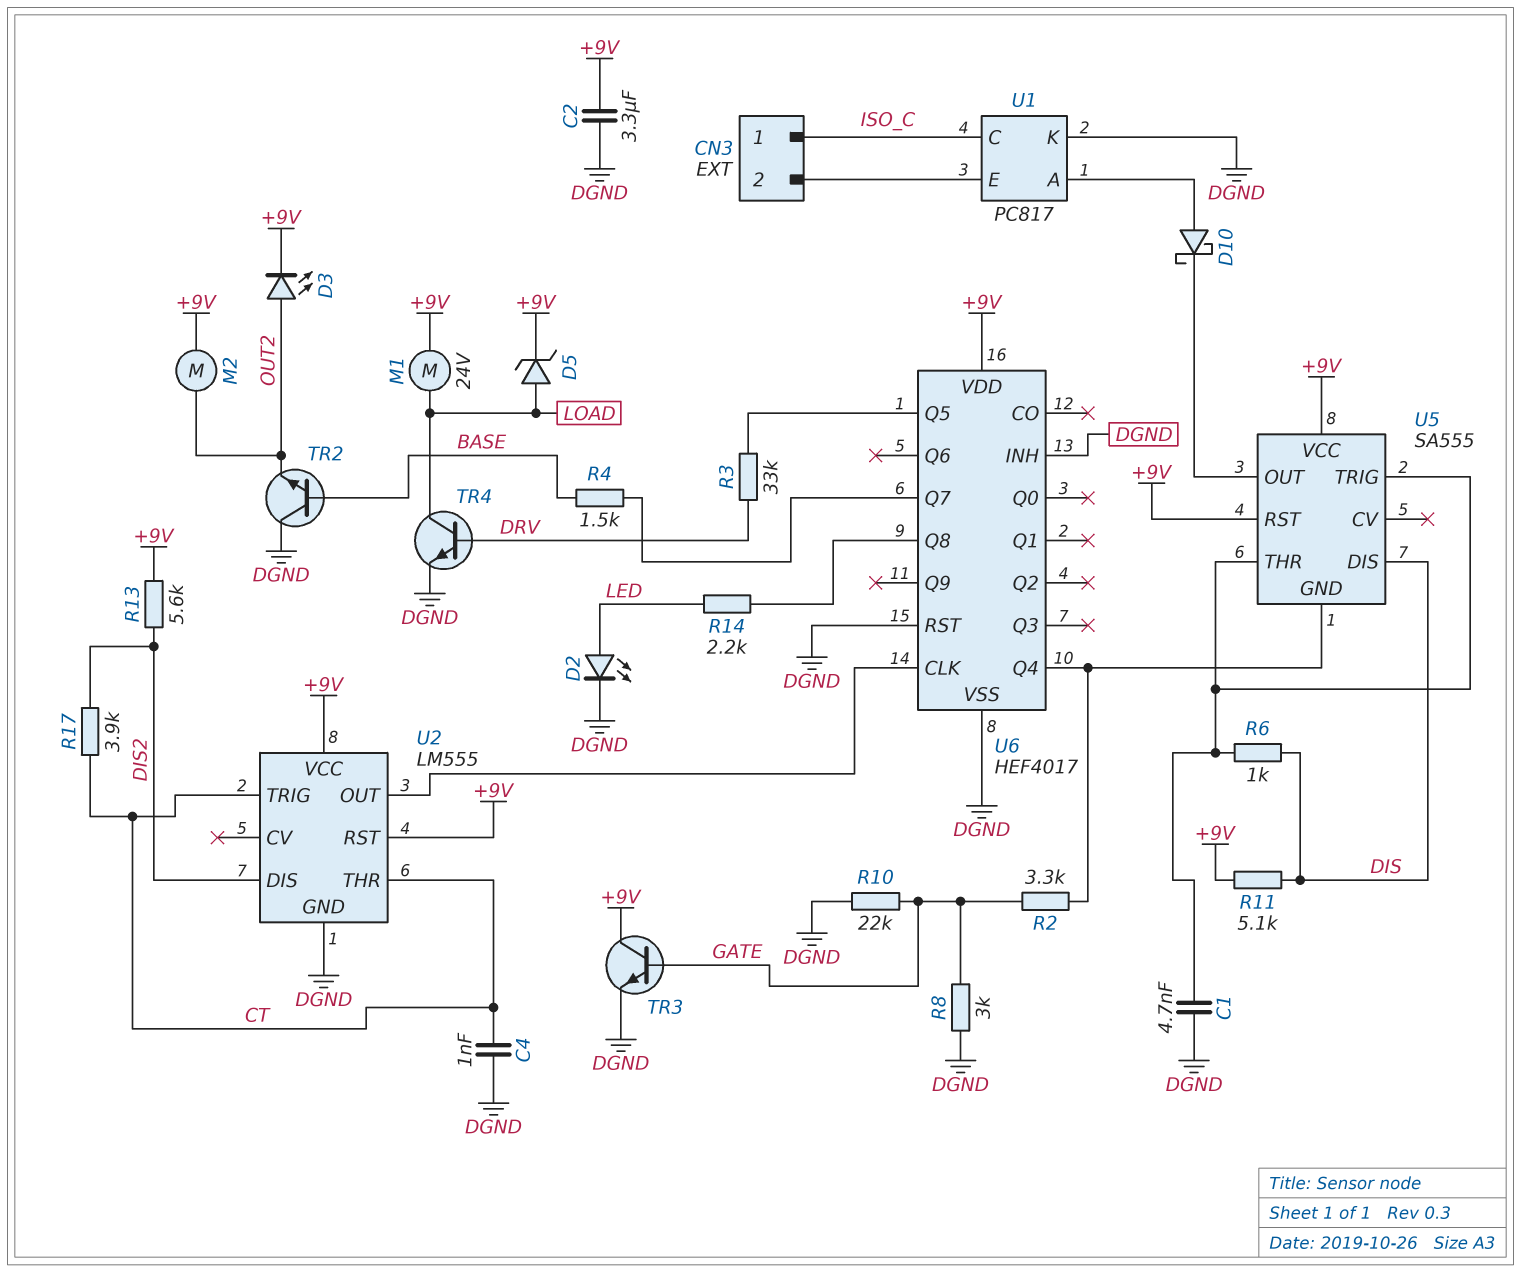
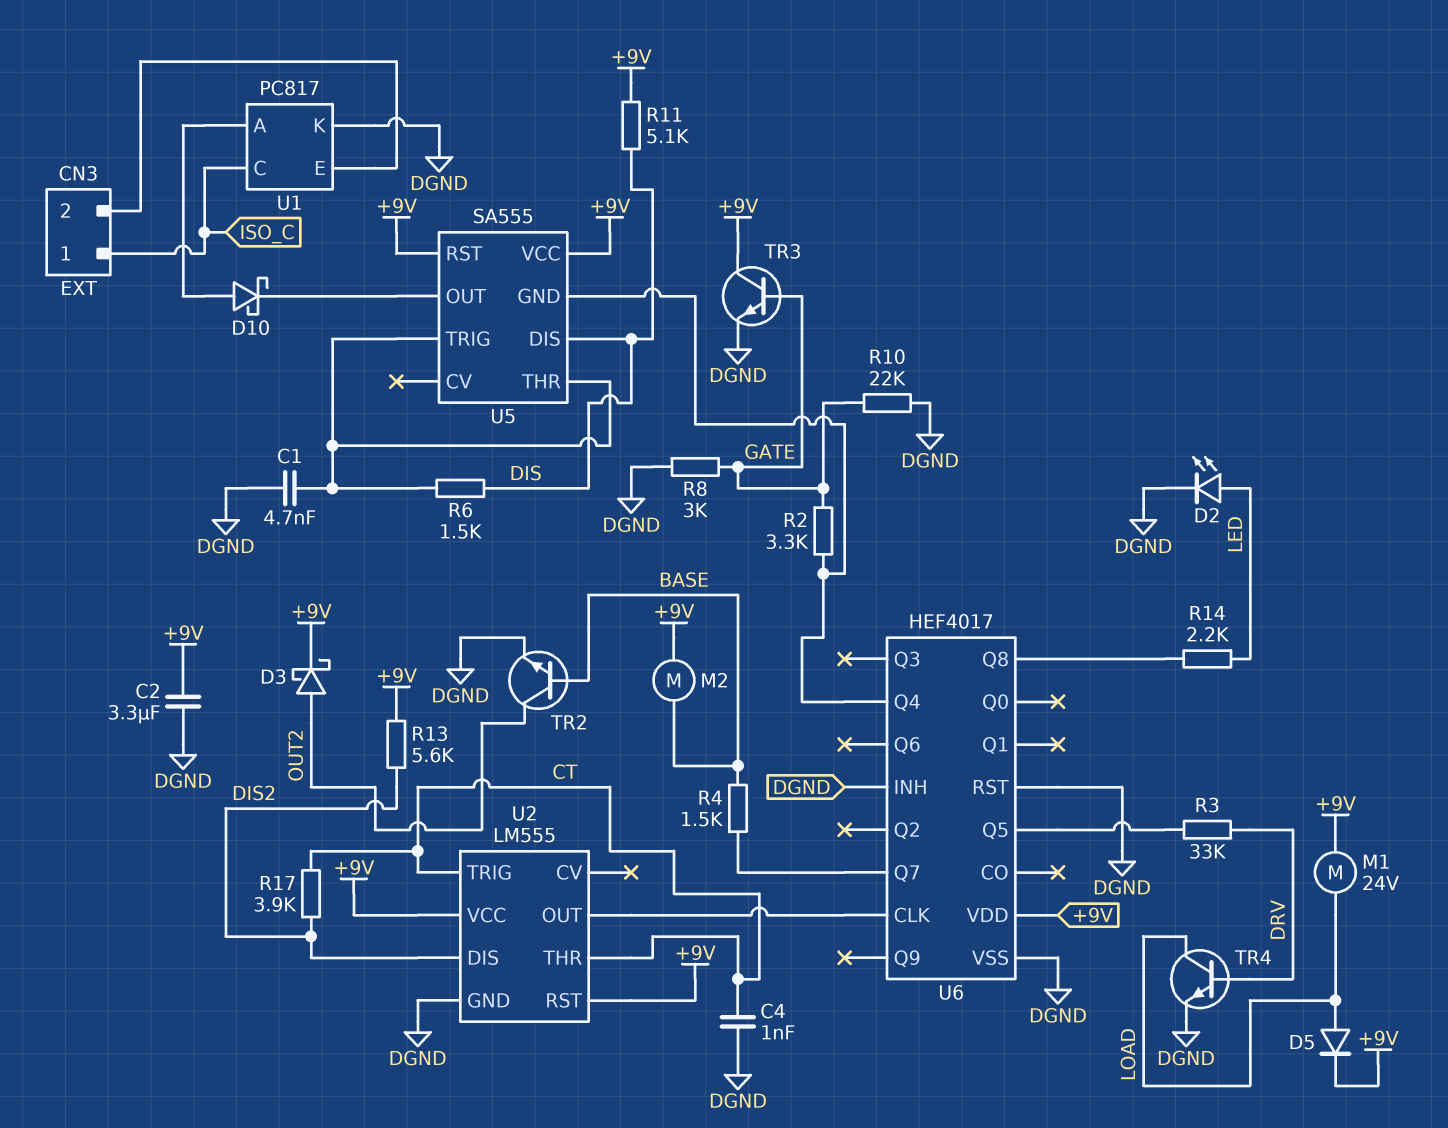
D3: LED (A OUT2, K +9V) -> schottky (A OUT2, K +9V)
D5: zener (A LOAD, K +9V) -> diode (A LOAD, K +9V)
M2: motor (+9V, OUT2) -> motor (+9V, BASE)
R6: 1k (DIS, U5/THR) -> 1.5k (DIS, U5/THR)
TR2: NPN (B BASE, C DGND, E OUT2) -> NPN (B BASE, C OUT2, E DGND)

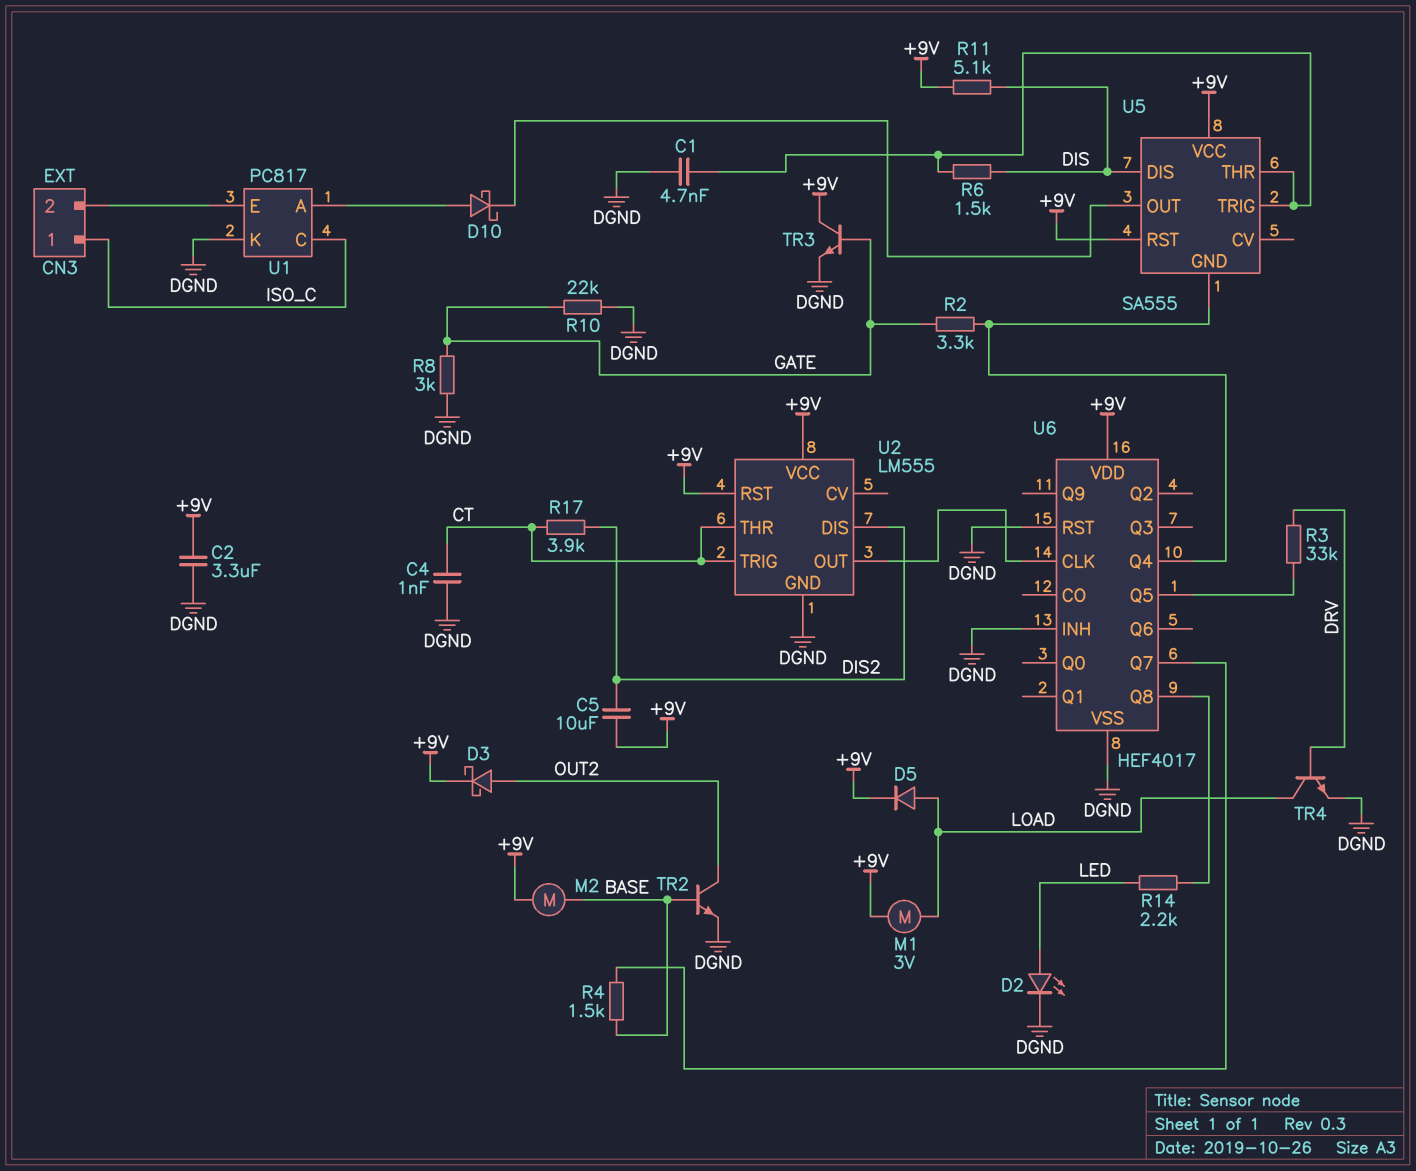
C5: none -> 10uF (+9V, DIS2)
M1: motor 24V (+9V, LOAD) -> motor 3V (+9V, LOAD)
R13: 5.6k (+9V, DIS2) -> none

